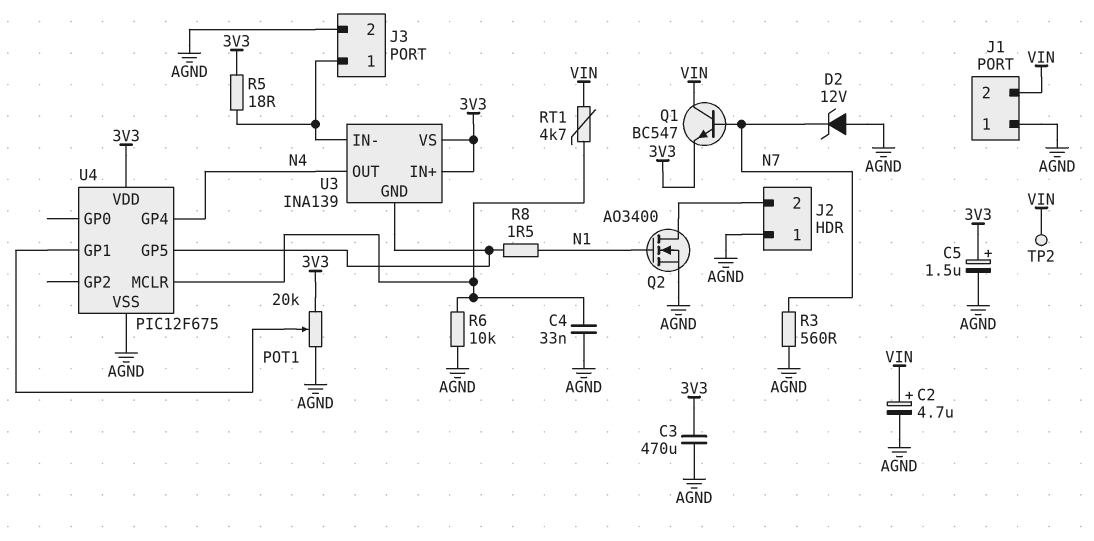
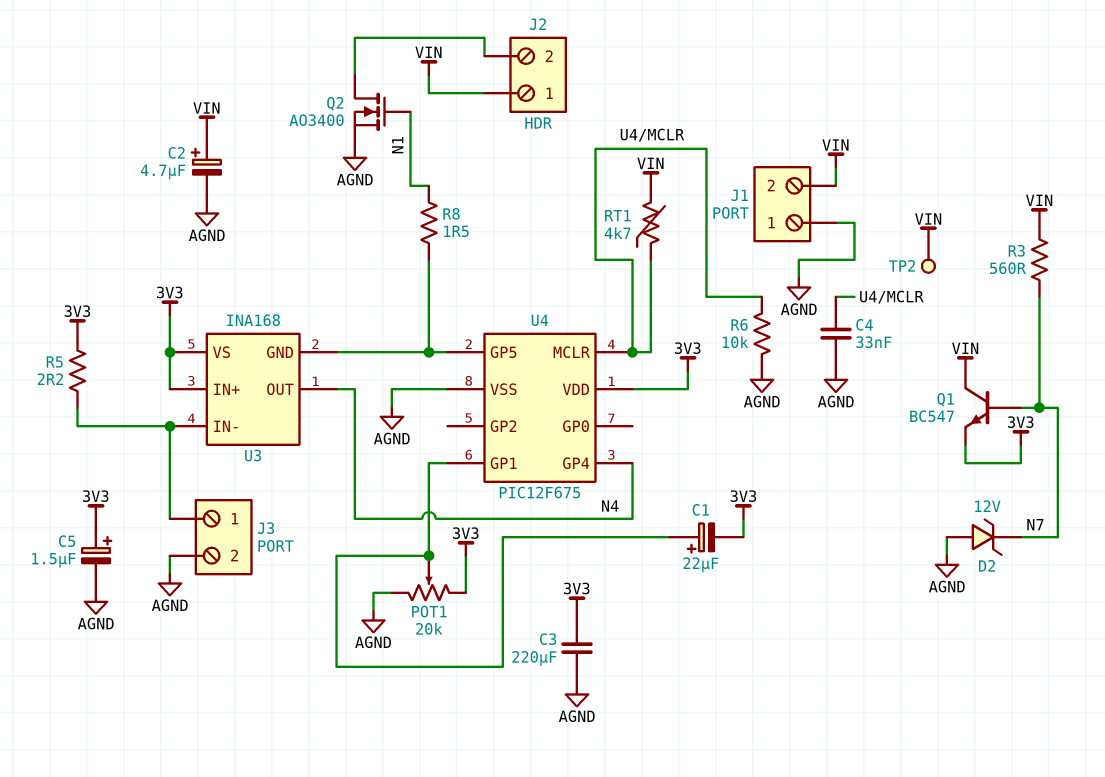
C1: none -> 22uF (plus U4/GP1, minus 3V3)
C3: 470uF (3V3, AGND) -> 220uF (3V3, AGND)
J2 pin 1: AGND -> VIN
R3: 560 (AGND, N7) -> 560 (N7, VIN)
R5: 18 (3V3, J3/1) -> 2.2 (3V3, J3/1)
U3: INA139 -> INA168

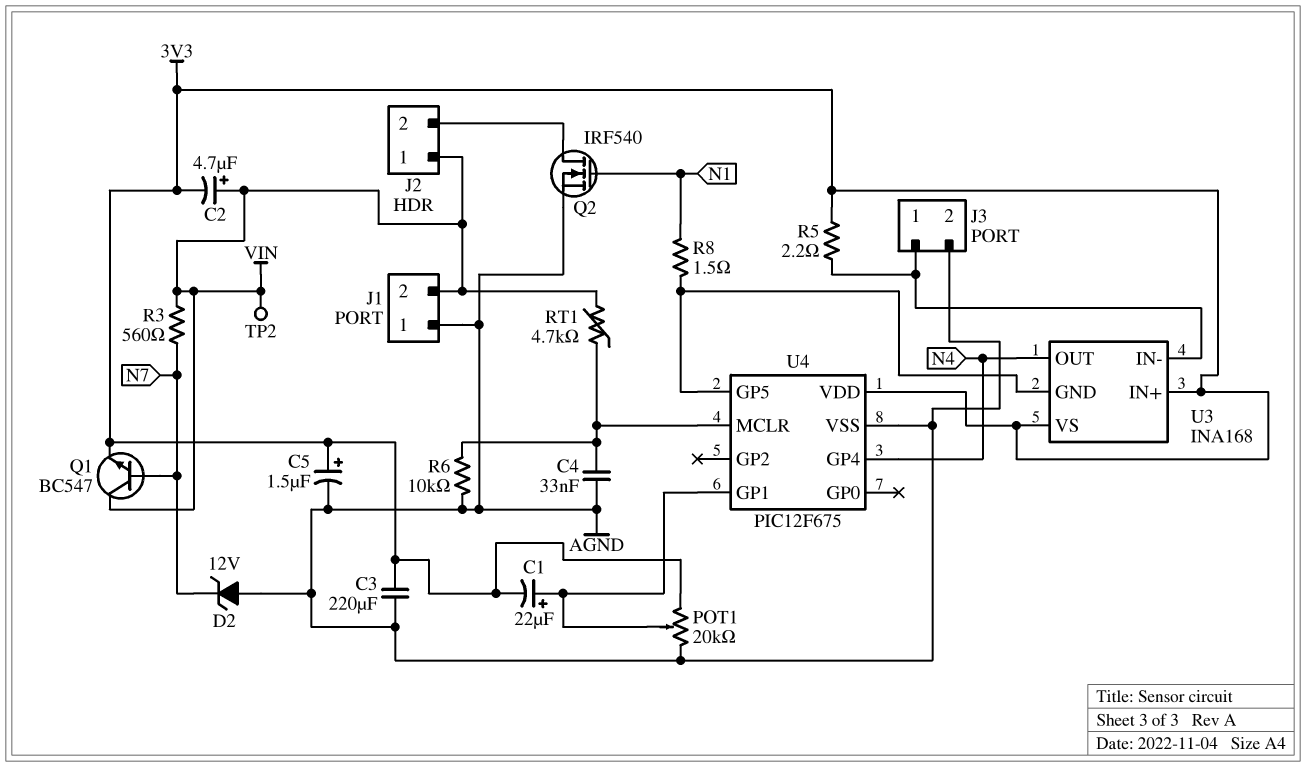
C2: 4.7uF (plus VIN, minus AGND) -> 4.7uF (plus VIN, minus 3V3)
Q2: NMOS AO3400 (G N1, D J2/2, S AGND) -> NMOS IRF540 (G N1, D J2/2, S AGND)

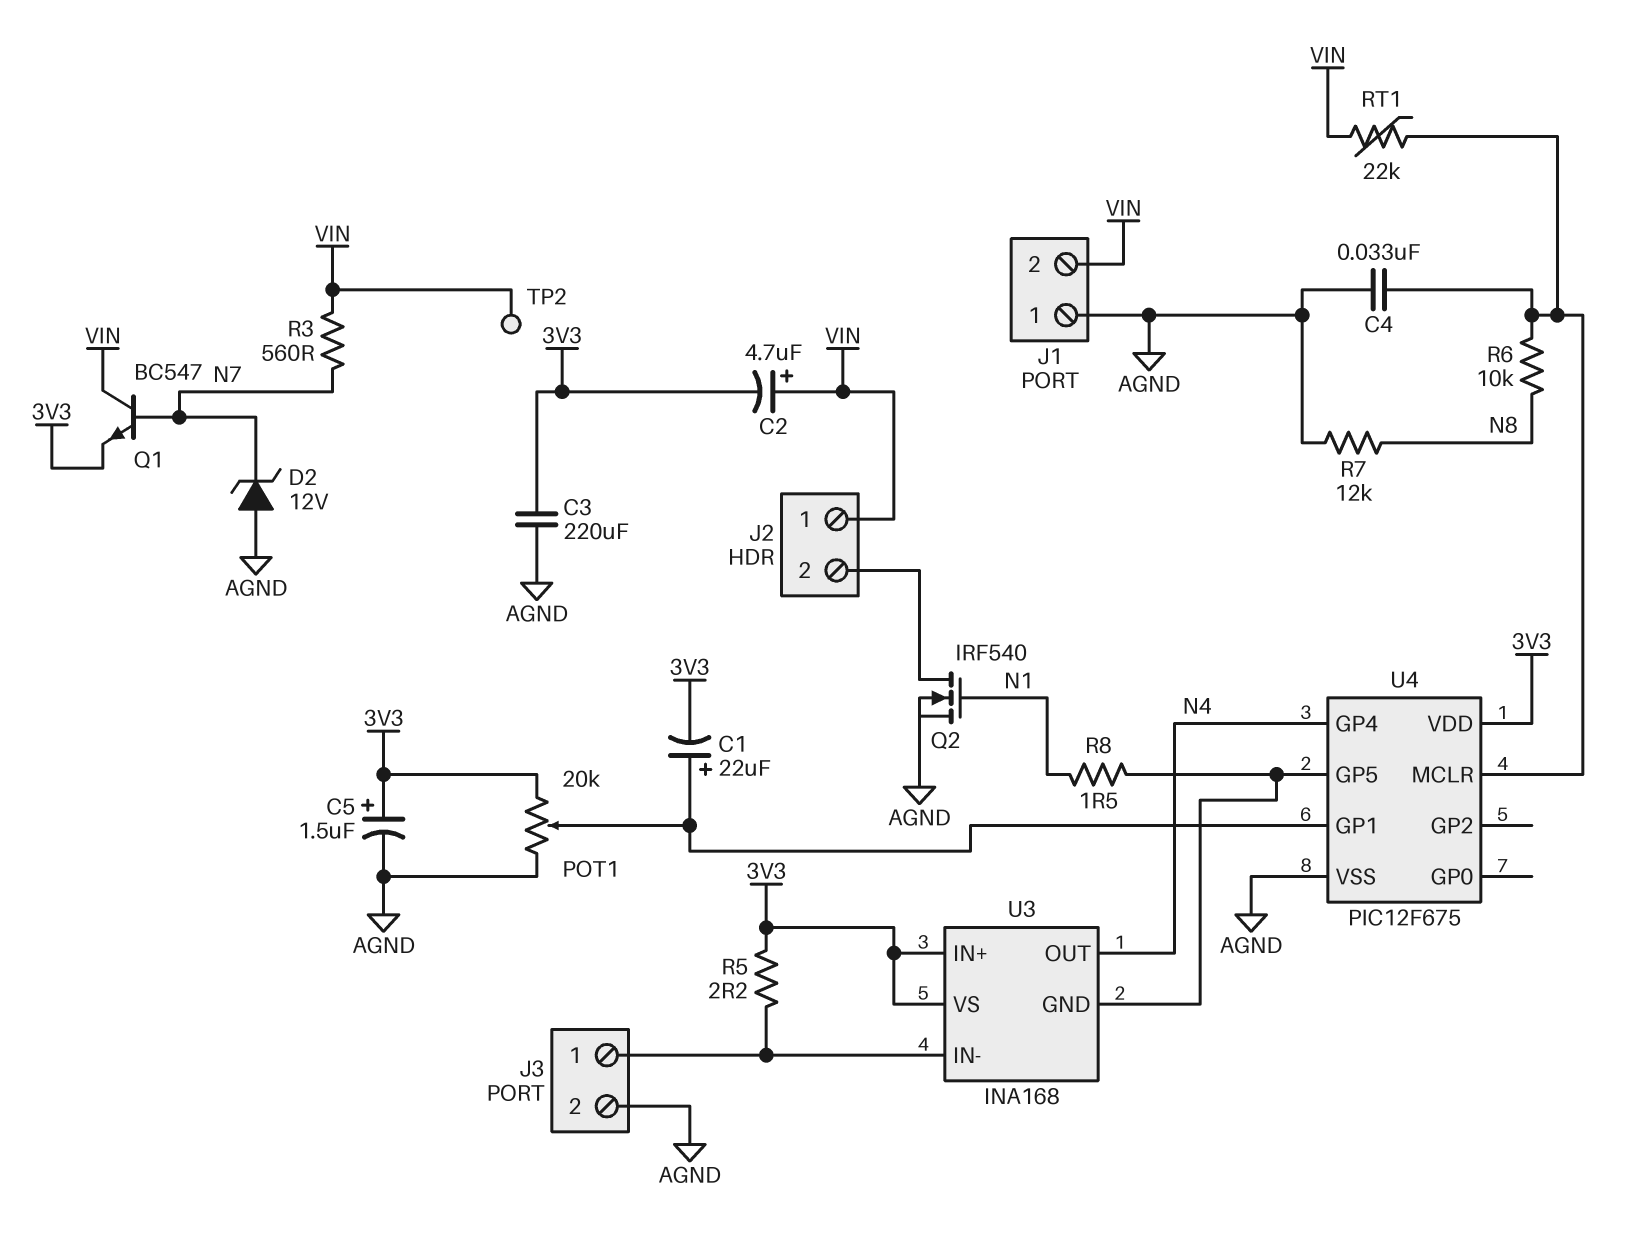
R6: 10k (AGND, U4/MCLR) -> 10k (N8, U4/MCLR)
R7: none -> 12k (AGND, N8)
RT1: 4.7k (U4/MCLR, VIN) -> 22k (U4/MCLR, VIN)

